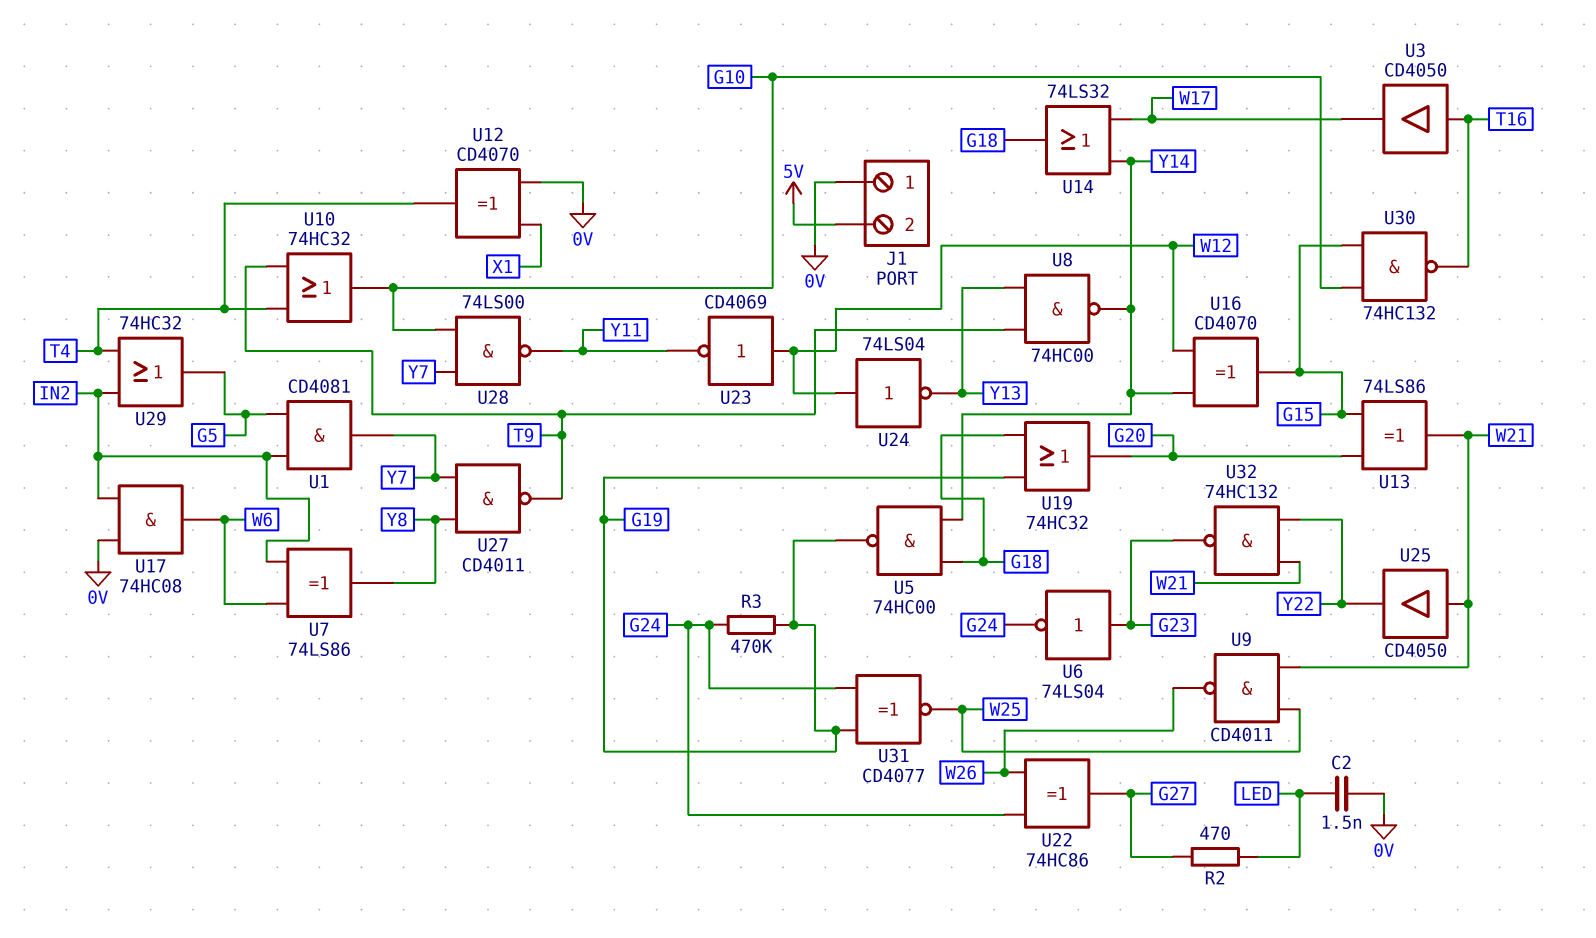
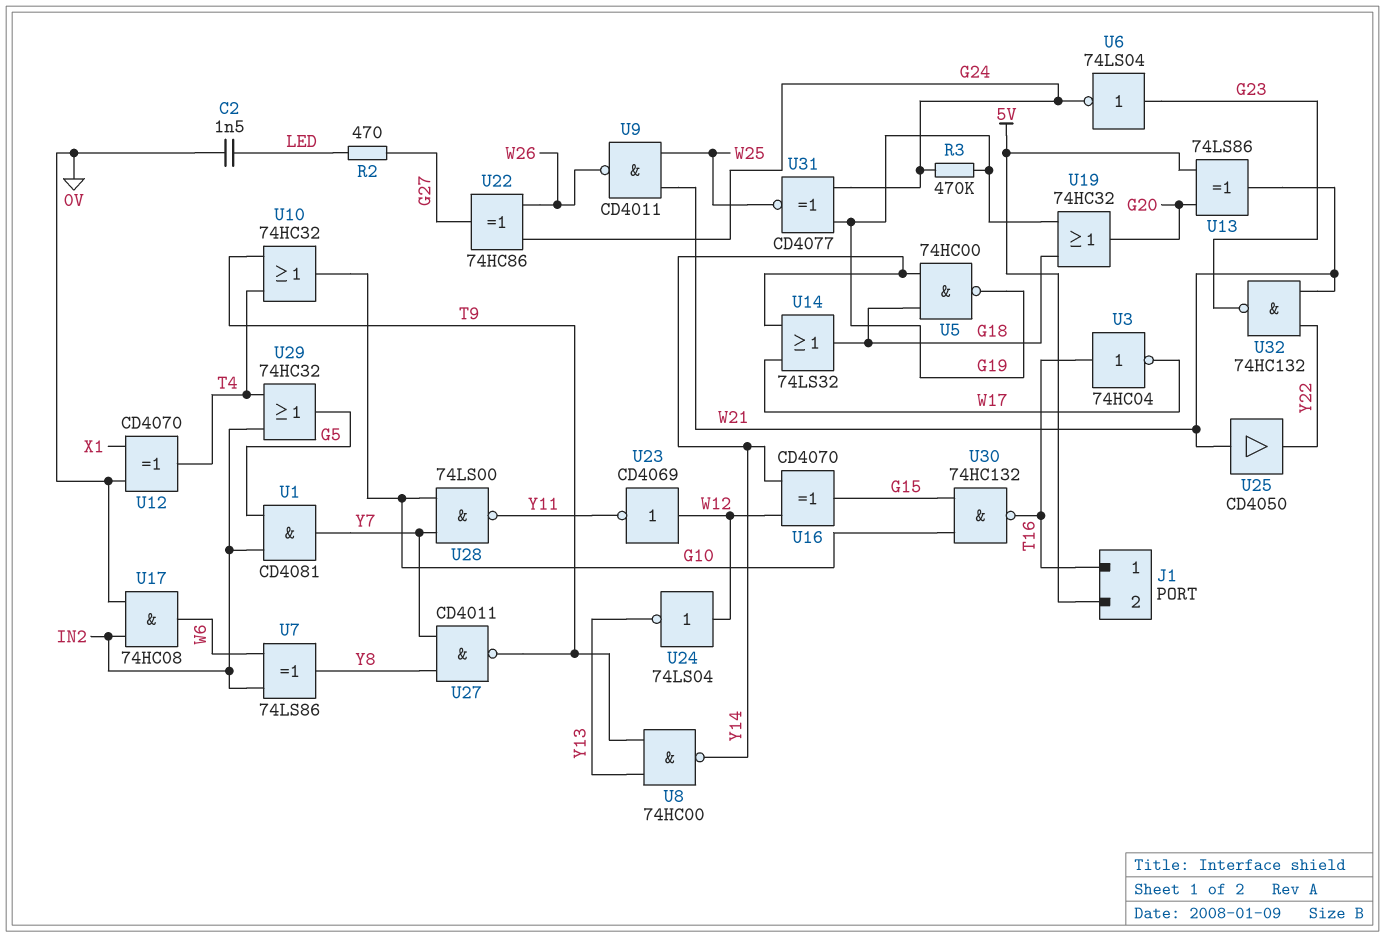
J1 pin 1: 0V -> T16
U3: buffer CD4050 (in T16, out W17) -> NOT 74HC04 (in T16, out W17)
U13: XOR 74LS86 (in G15, in G20, out W21) -> XOR 74LS86 (in 5V, in G20, out W21)

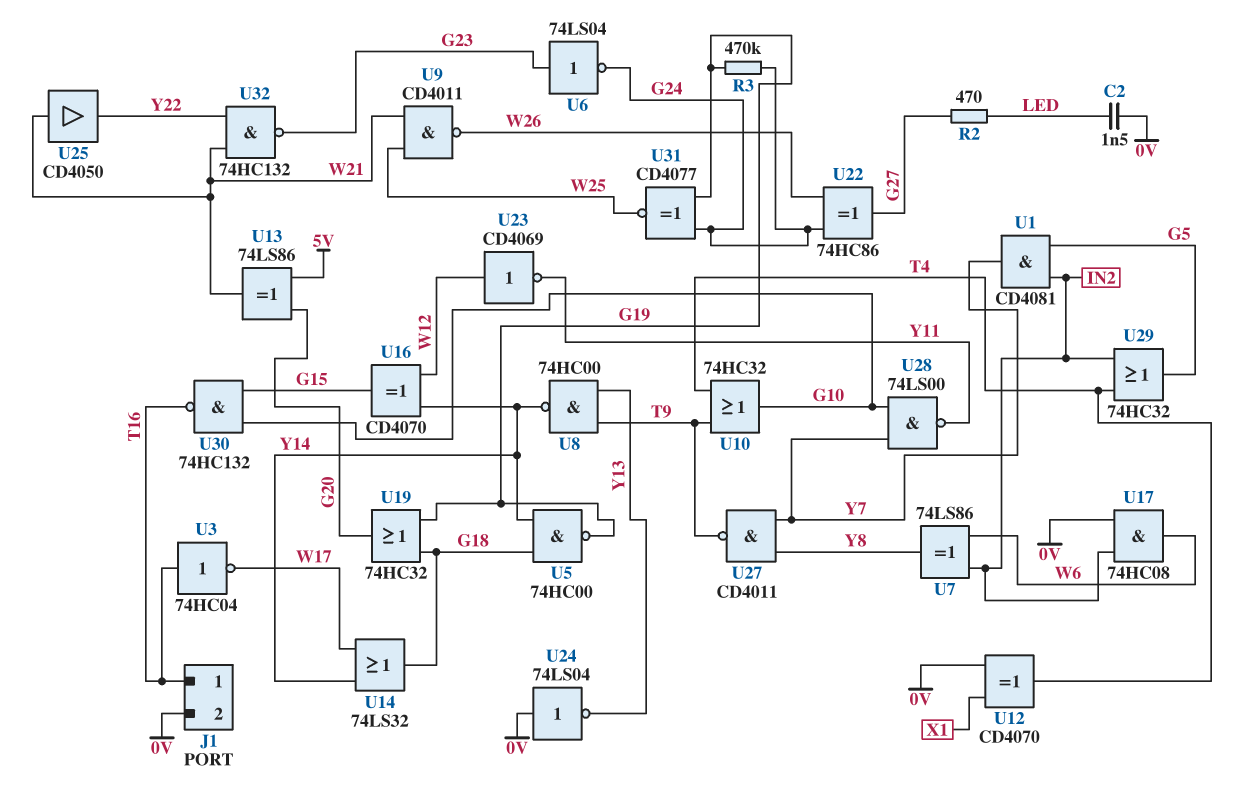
J1 pin 2: 5V -> 0V
U24: NOT 74LS04 (in W12, out Y13) -> NOT 74LS04 (in 0V, out Y13)

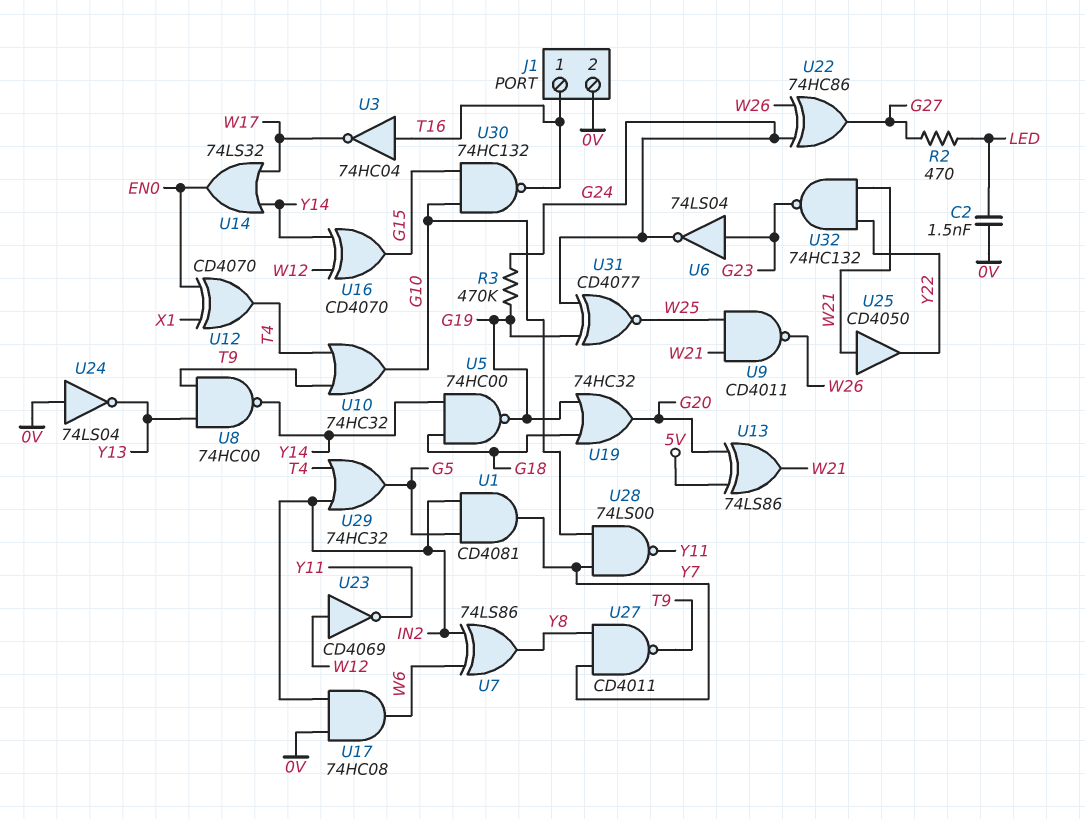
U12: XOR CD4070 (in 0V, in X1, out T4) -> XOR CD4070 (in EN0, in X1, out T4)
U14: OR 74LS32 (in W17, in Y14, out G18) -> OR 74LS32 (in W17, in Y14, out EN0)

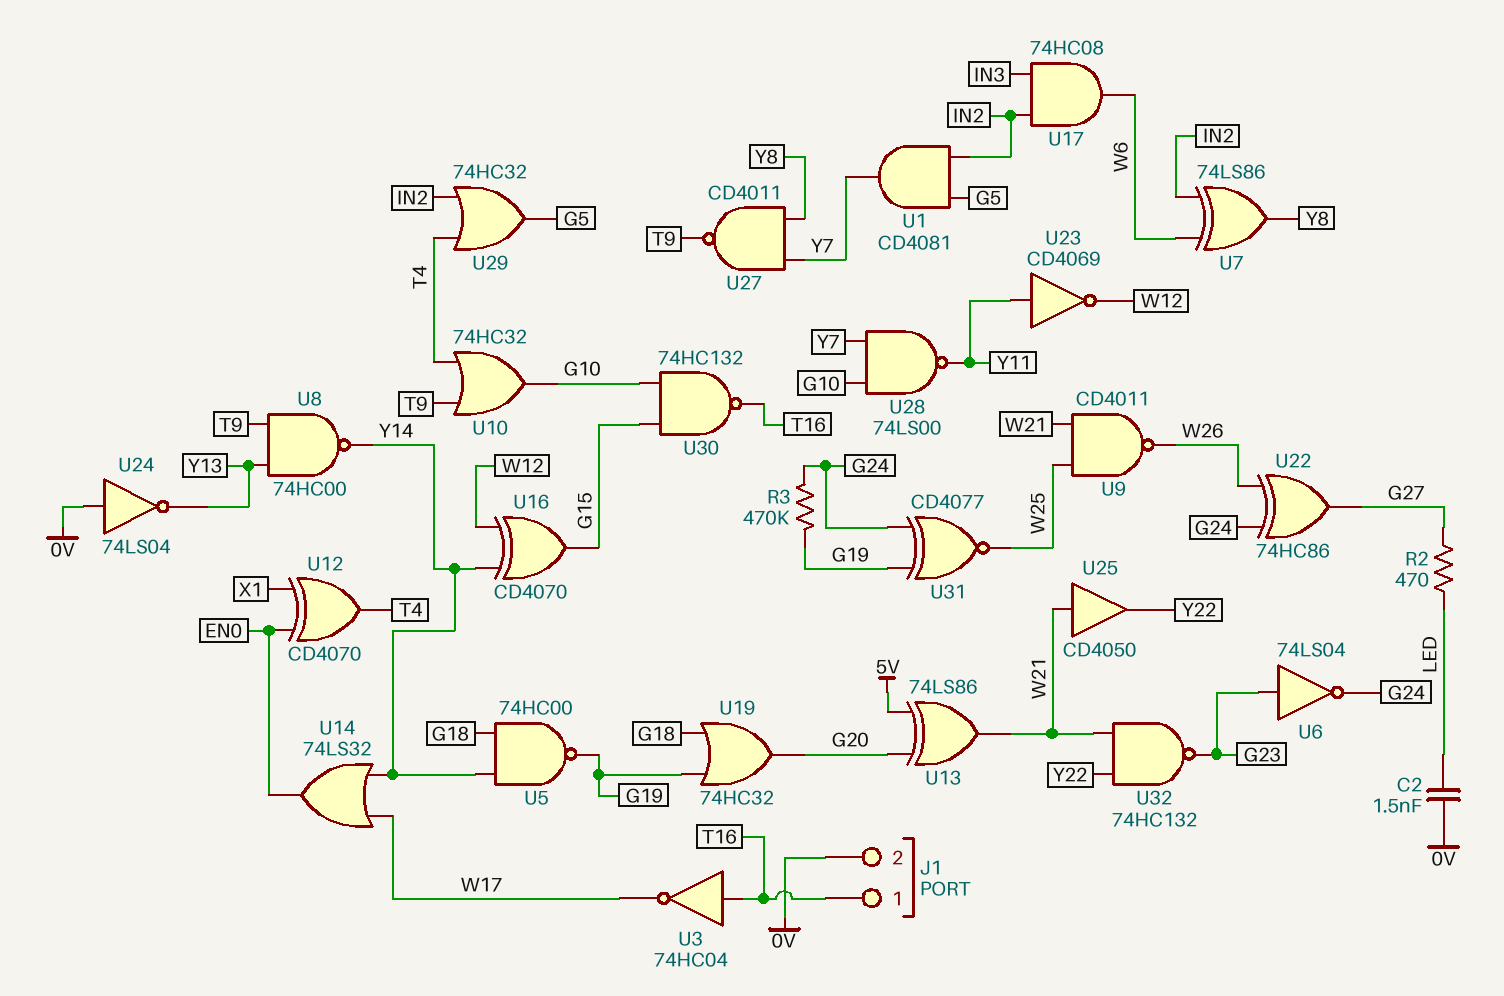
U17: AND 74HC08 (in 0V, in IN2, out W6) -> AND 74HC08 (in IN2, in IN3, out W6)
U23: NOT CD4069 (in W12, out Y11) -> NOT CD4069 (in Y11, out W12)

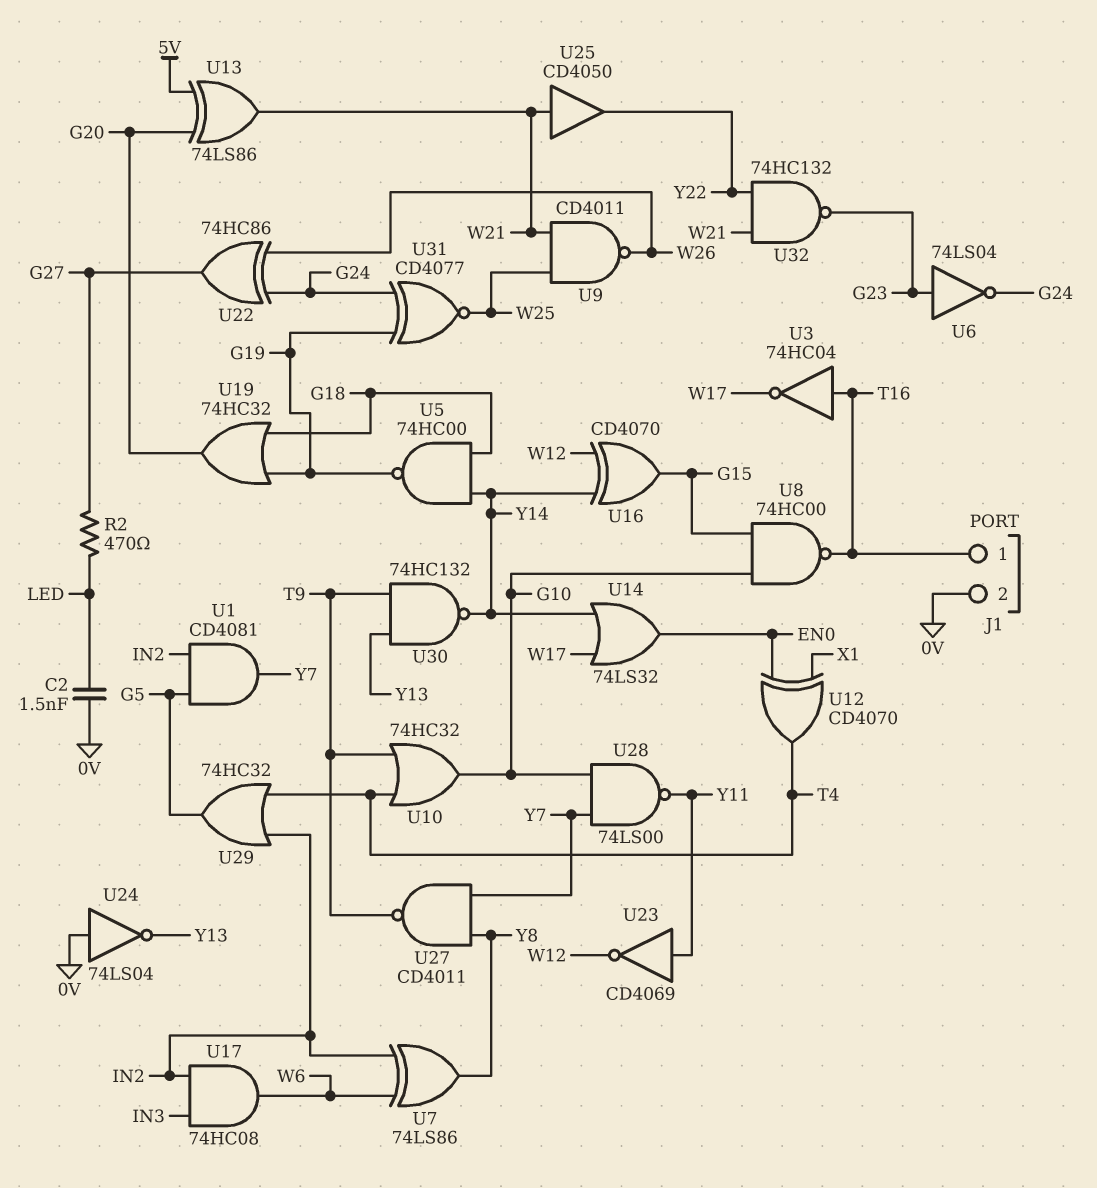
R3: 470k (G19, G24) -> none
U8: NAND 74HC00 (in T9, in Y13, out Y14) -> NAND 74HC00 (in G10, in G15, out T16)
U30: NAND 74HC132 (in G10, in G15, out T16) -> NAND 74HC132 (in T9, in Y13, out Y14)

